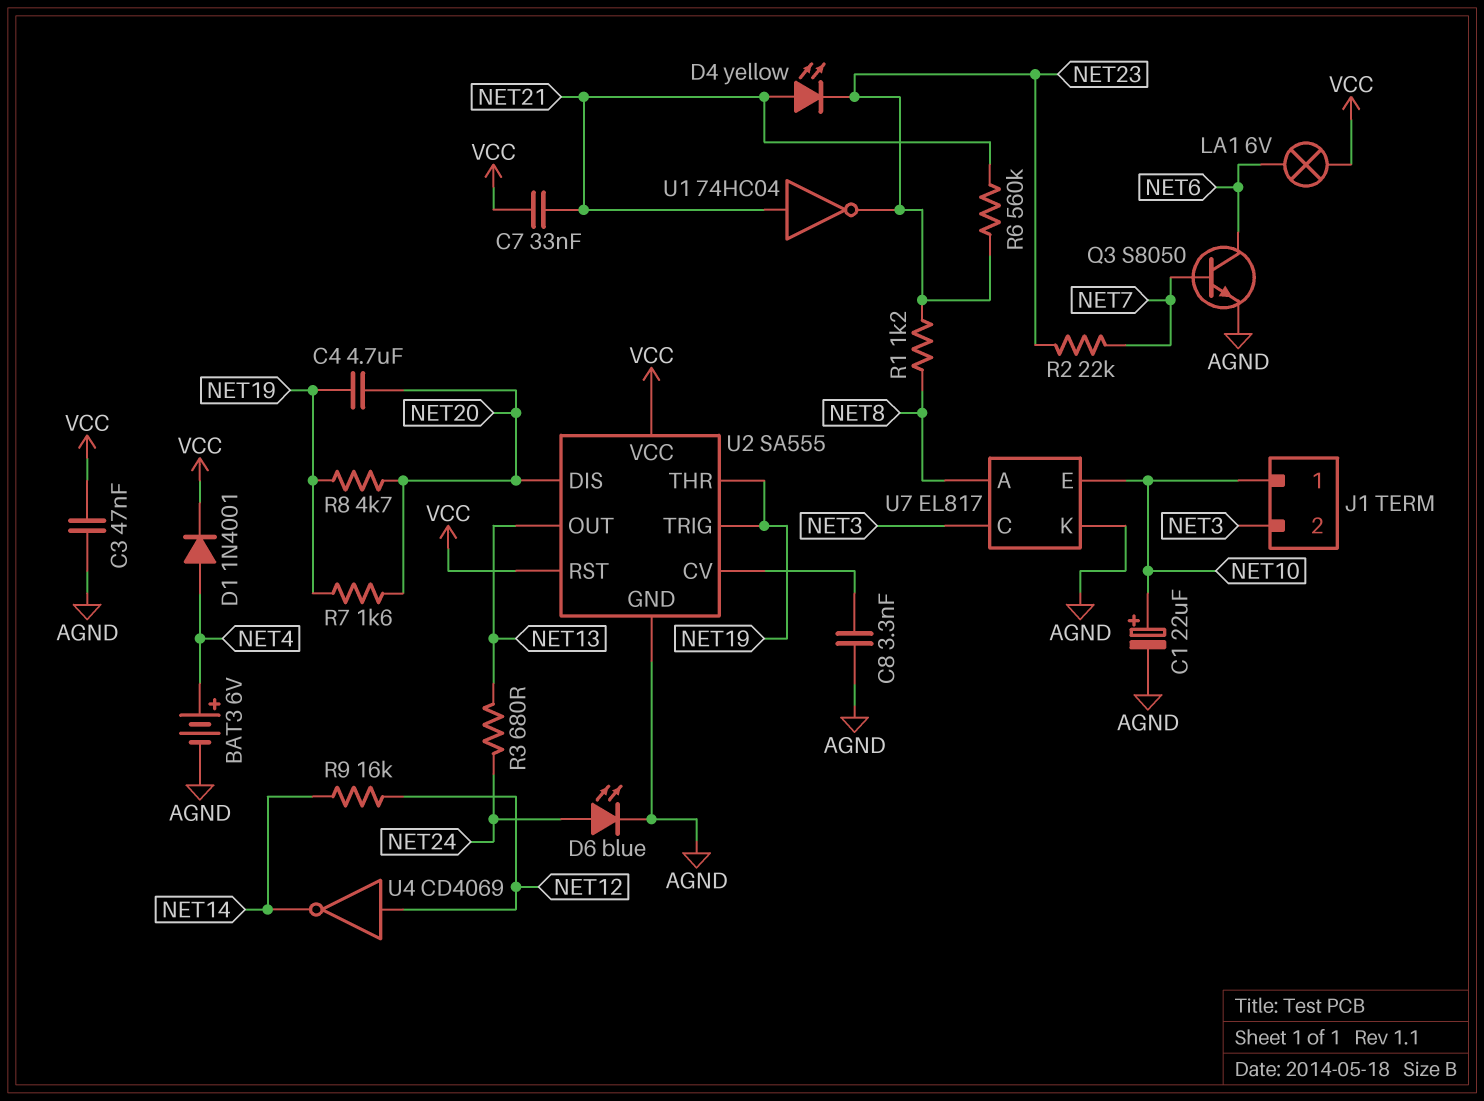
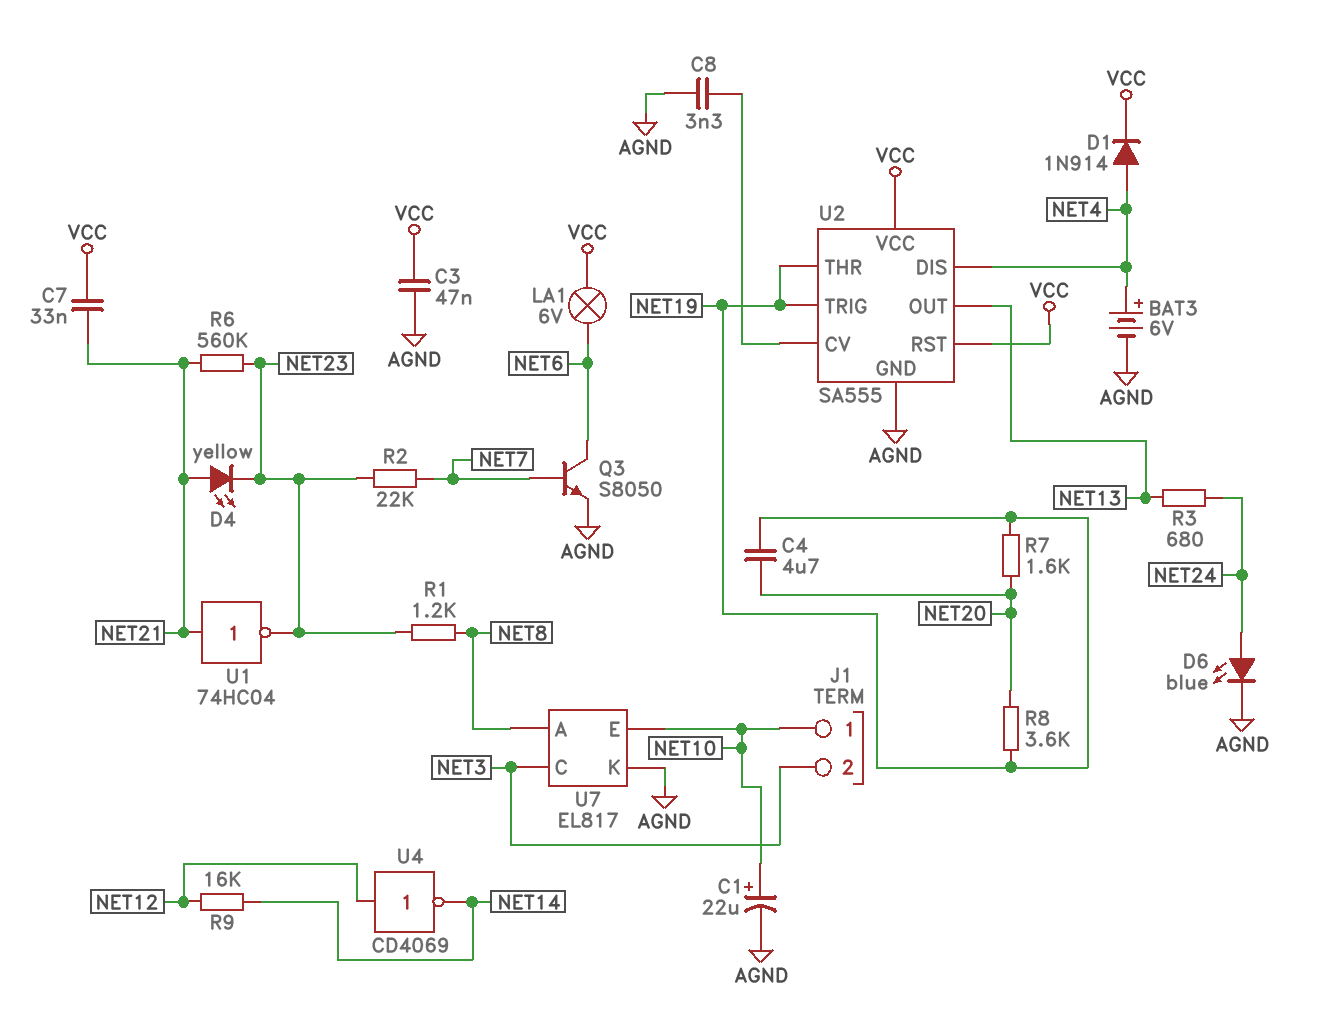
D1: diode 1N4001 (A NET4, K VCC) -> diode 1N914 (A NET4, K VCC)
R8: 4.7k (NET19, NET20) -> 3.6k (NET19, NET20)
U2 pin DIS: NET20 -> NET4

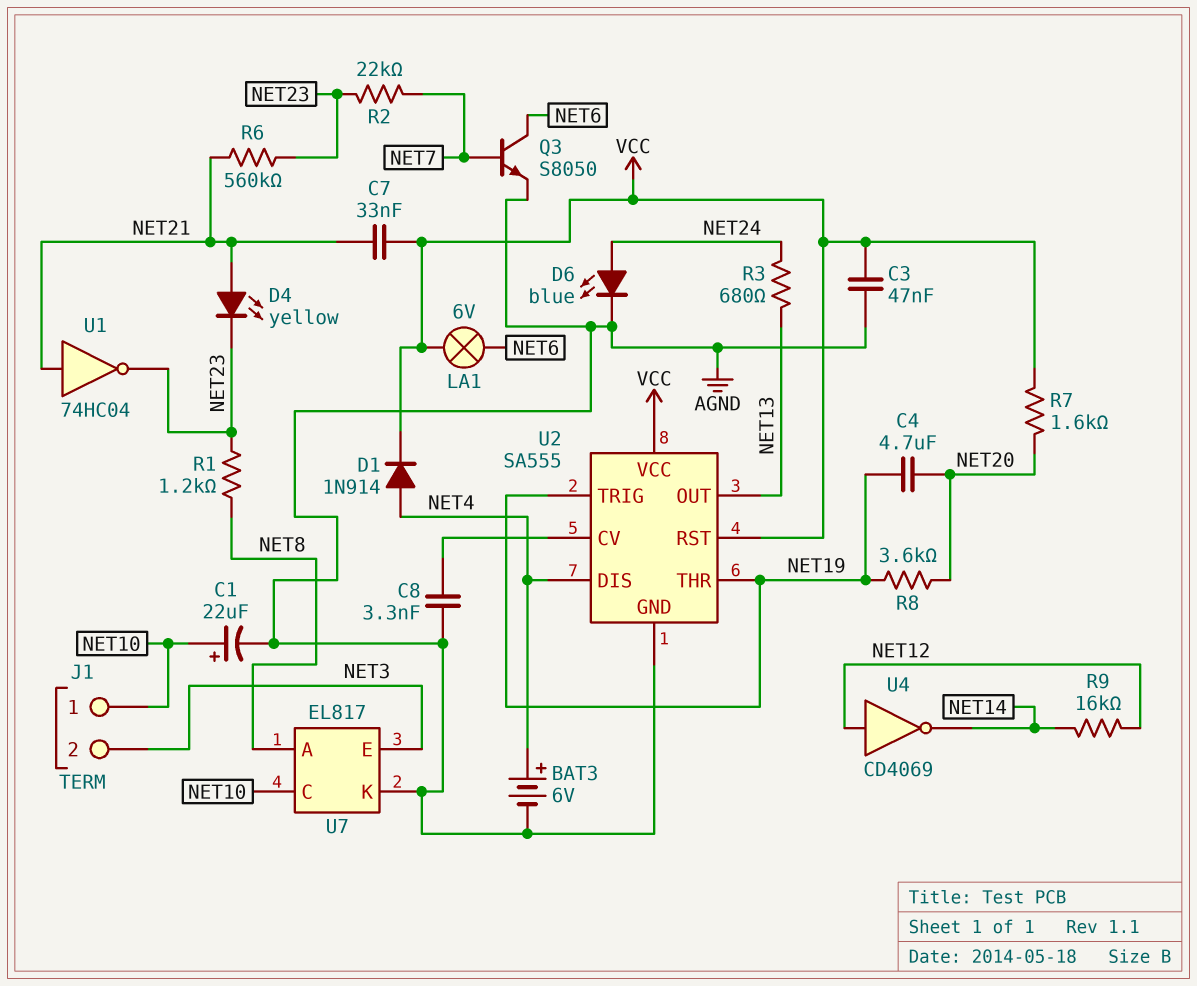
R7: 1.6k (NET19, NET20) -> 1.6k (NET20, VCC)
U7 pin C: NET3 -> NET10
U7 pin E: NET10 -> NET3

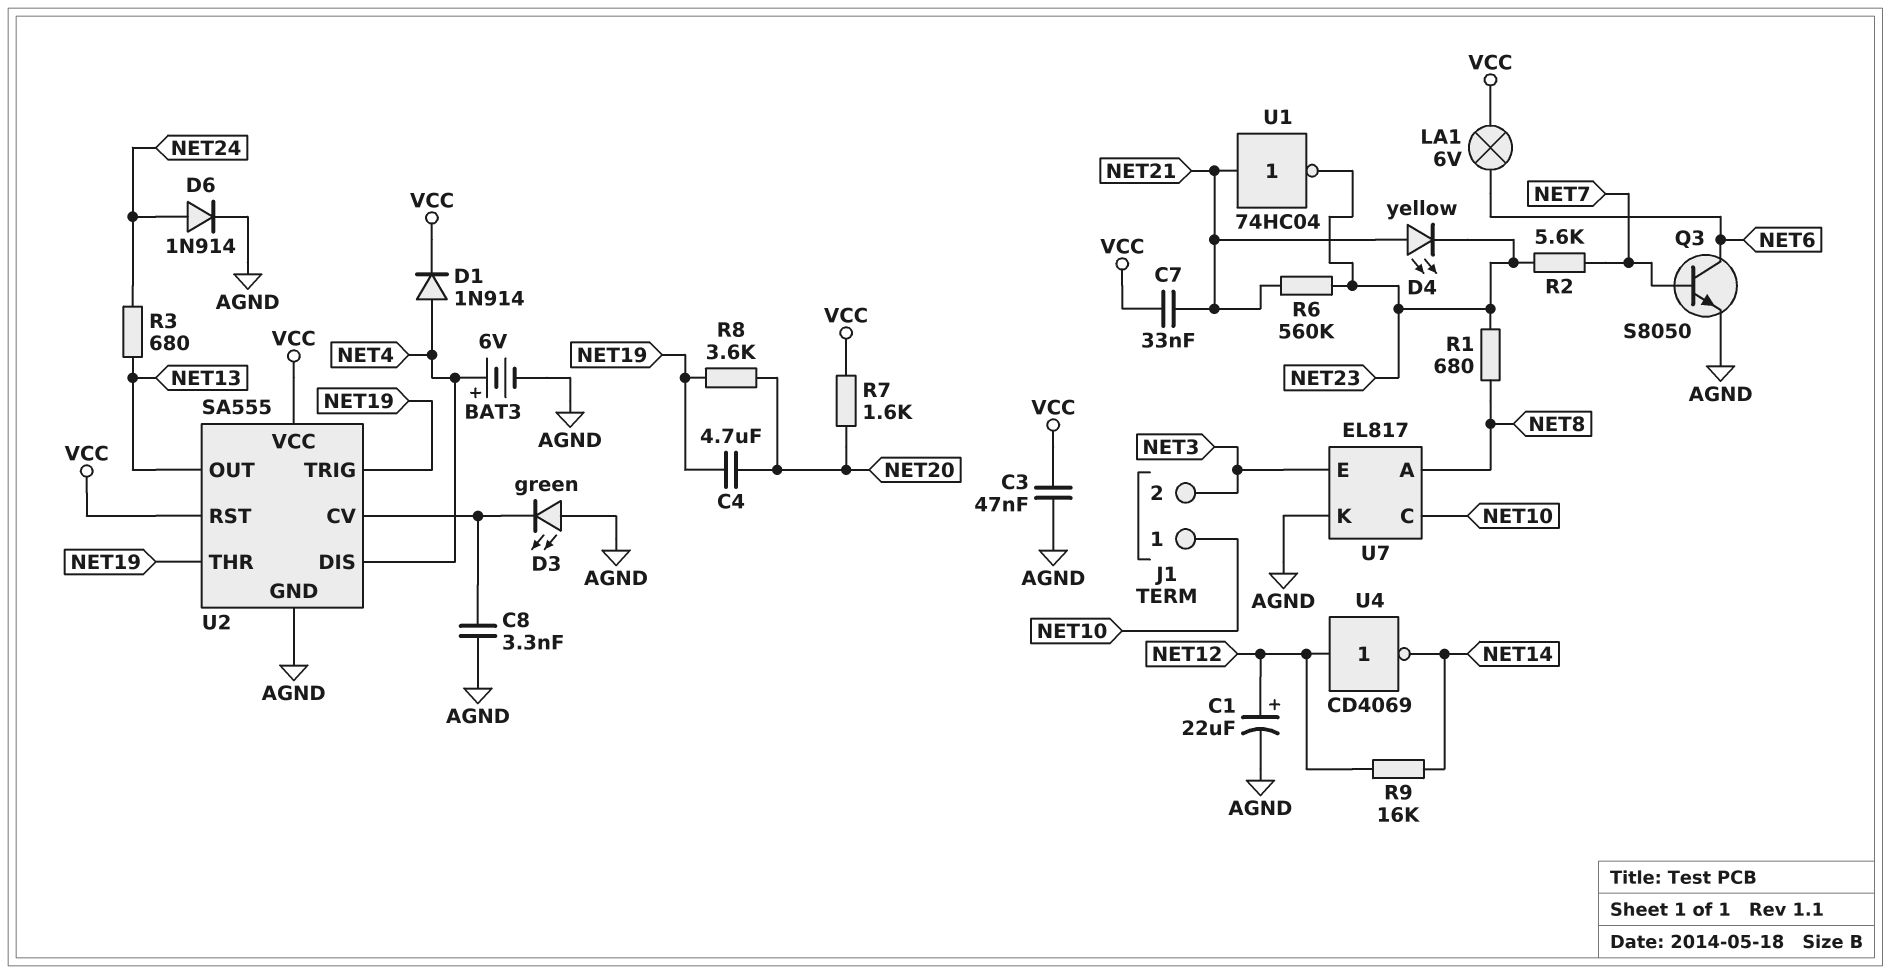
C1: 22uF (plus NET10, minus AGND) -> 22uF (plus NET12, minus AGND)
D3: none -> LED green (A AGND, K U2/CV)
D6: LED blue (A NET24, K AGND) -> diode 1N914 (A NET24, K AGND)
R1: 1.2k (NET8, NET23) -> 680 (NET8, NET23)
R2: 22k (NET7, NET23) -> 5.6k (NET7, NET23)

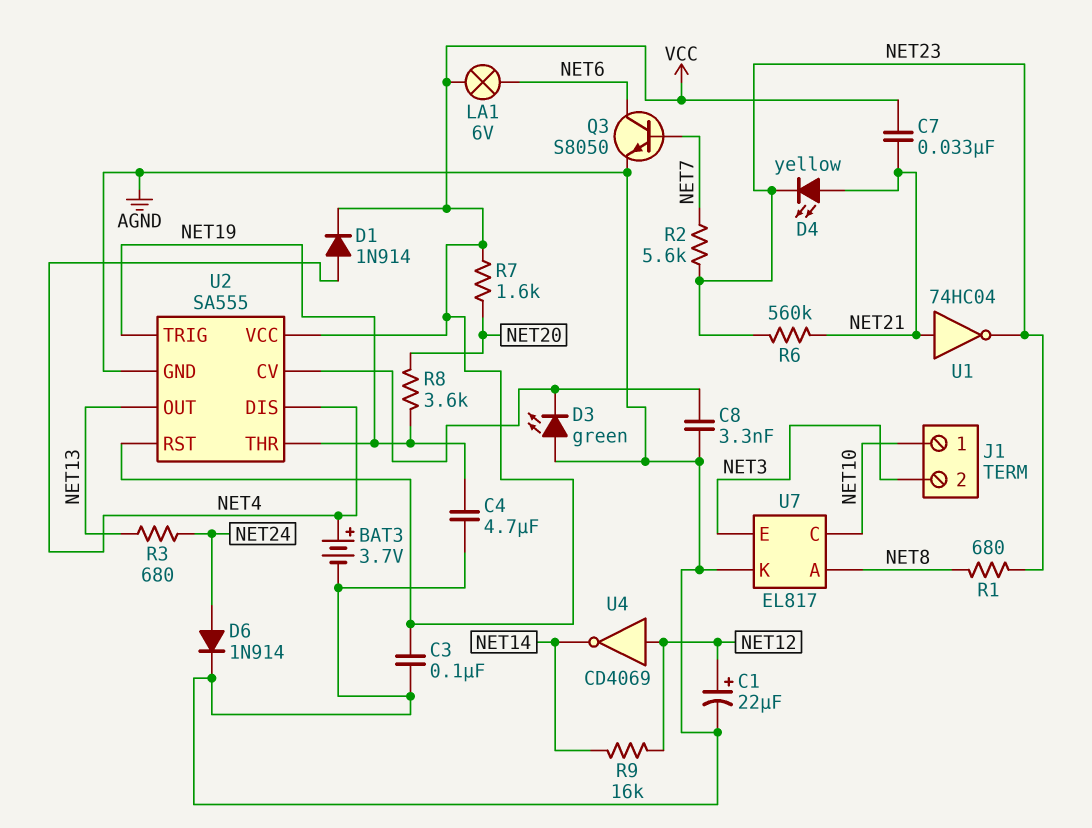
BAT3: 6V (plus NET4, minus AGND) -> 3.7V (plus NET4, minus AGND)
C3: 47nF (AGND, VCC) -> 100nF (AGND, VCC)
C4: 4.7uF (NET19, NET20) -> 4.7uF (AGND, NET19)

